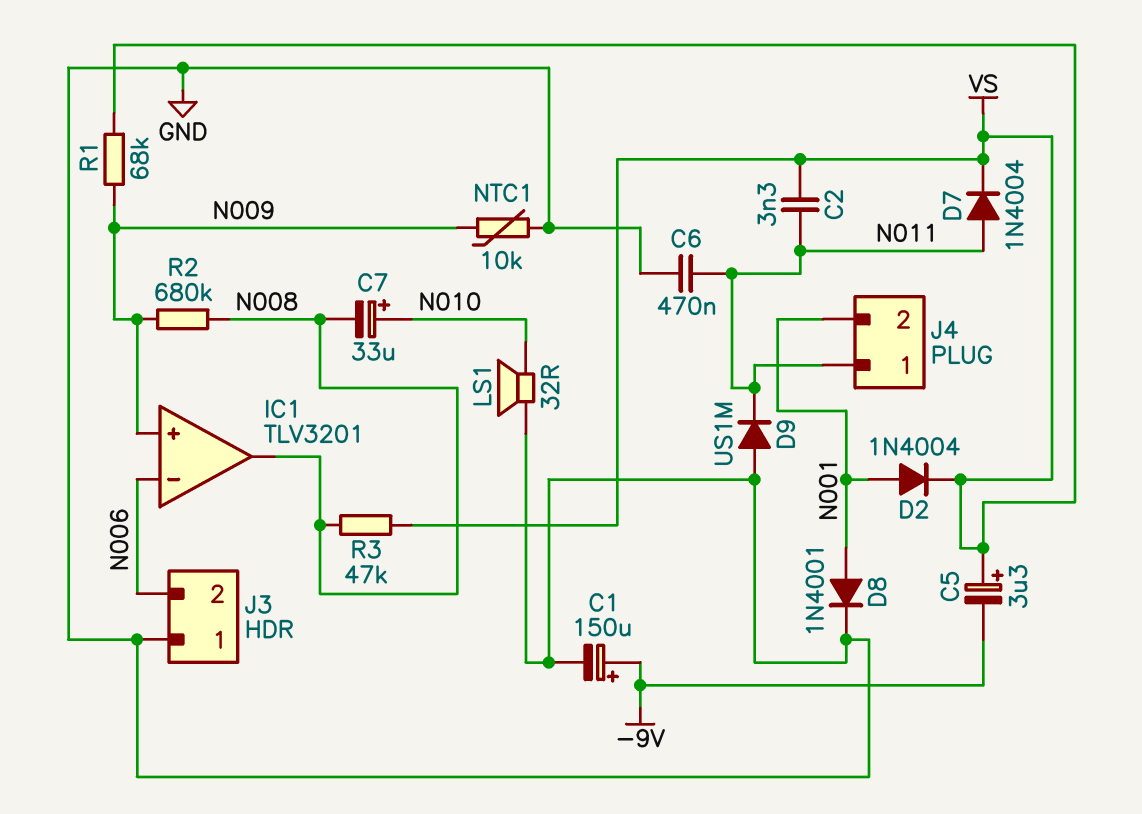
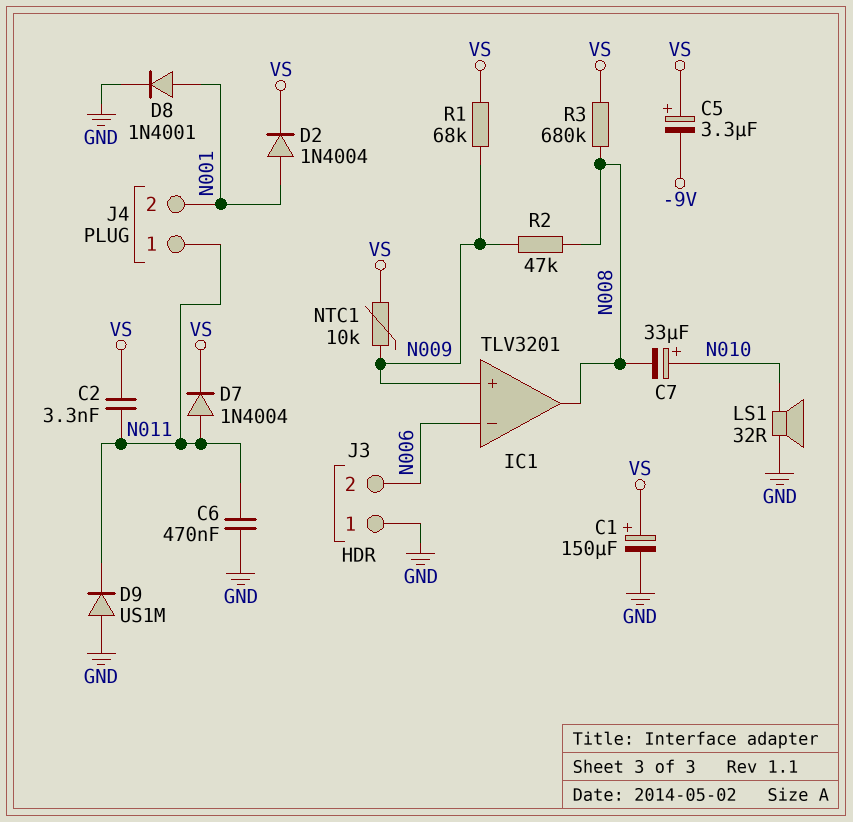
C1: 150uF (plus -9V, minus GND) -> 150uF (plus VS, minus GND)
NTC1: 10k (GND, N009) -> 10k (N009, VS)
R2: 680k (N008, N009) -> 47k (N008, N009)
R3: 47k (N008, VS) -> 680k (N008, VS)

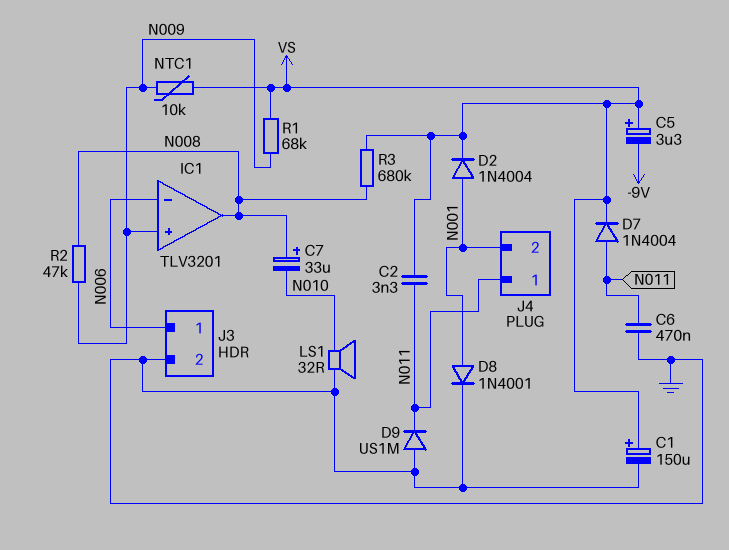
C7: 33uF (plus N010, minus N008) -> 33uF (plus N008, minus N010)
J3 pin 1: GND -> N006
J3 pin 2: N006 -> GND

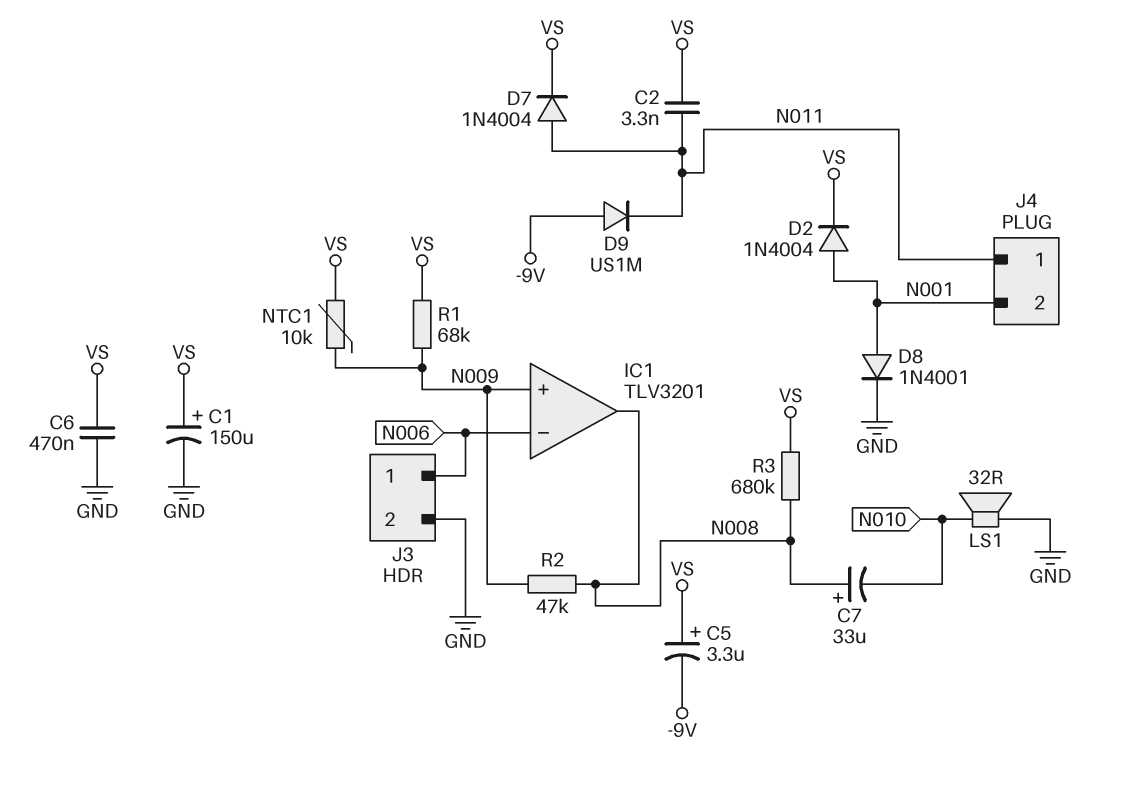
C6: 470nF (GND, N011) -> 470nF (GND, VS)
D9: diode US1M (A GND, K N011) -> diode US1M (A -9V, K N011)

